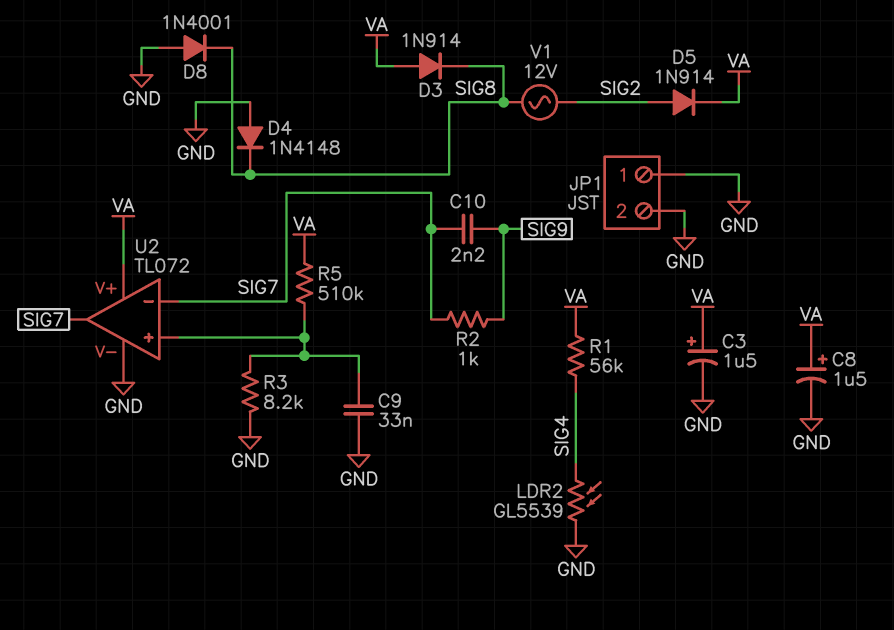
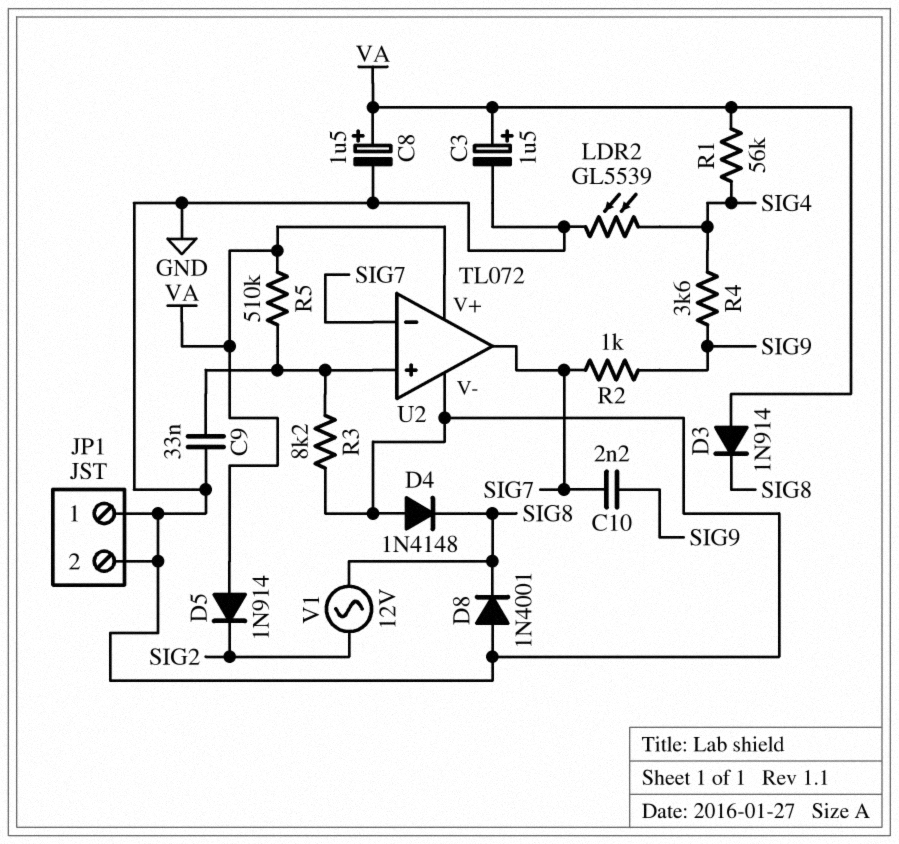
D5: diode 1N914 (A SIG2, K VA) -> diode 1N914 (A VA, K SIG2)
R4: none -> 3.6k (SIG4, SIG9)

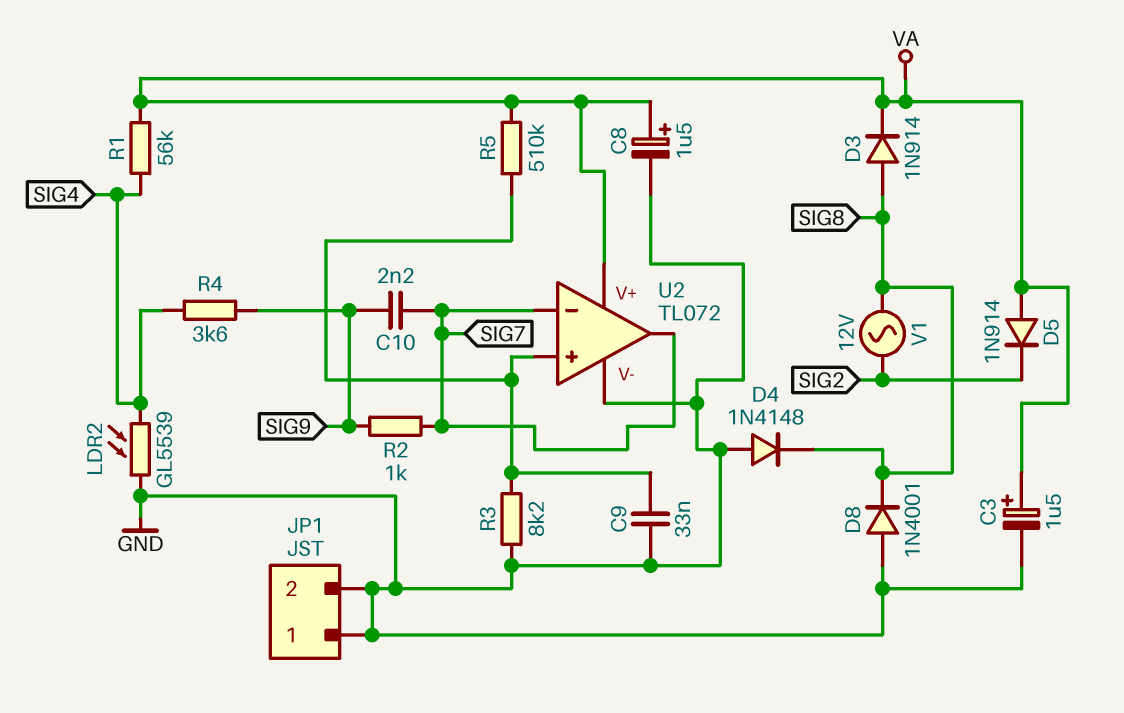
D3: diode 1N914 (A VA, K SIG8) -> diode 1N914 (A SIG8, K VA)

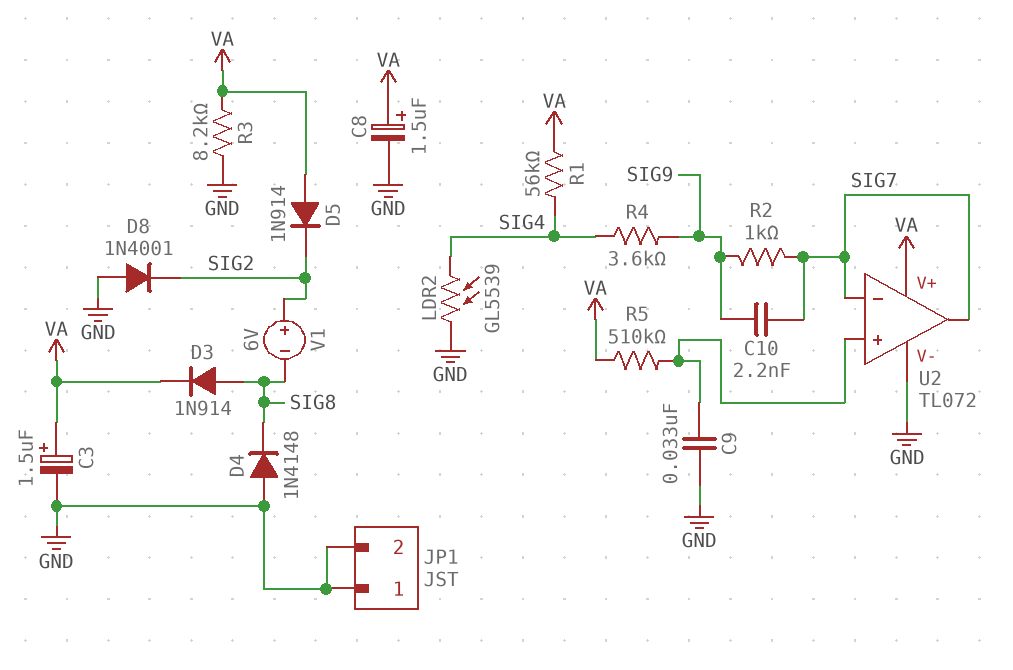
D8: diode 1N4001 (A GND, K SIG8) -> diode 1N4001 (A GND, K SIG2)
R3: 8.2k (GND, U2/in+) -> 8.2k (GND, VA)
V1: AC 12V (SIG2, SIG8) -> 6V (plus SIG2, minus SIG8)

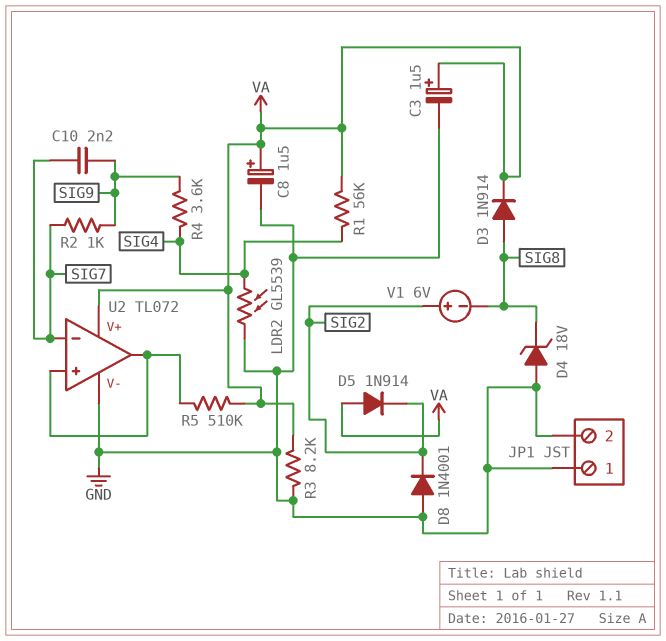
C9: 33nF (GND, U2/in+) -> none
D4: diode 1N4148 (A GND, K SIG8) -> zener 18V (A GND, K SIG8)
U2 pin out: SIG7 -> U2/in+

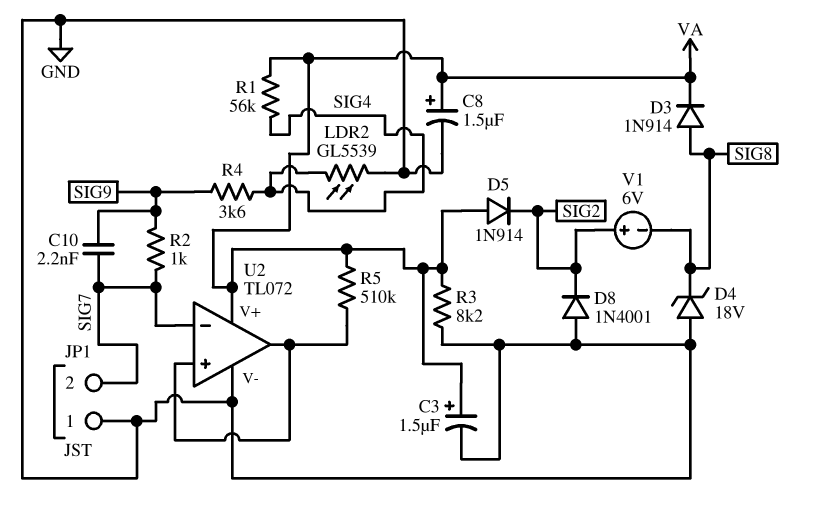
JP1 pin 2: GND -> SIG7

